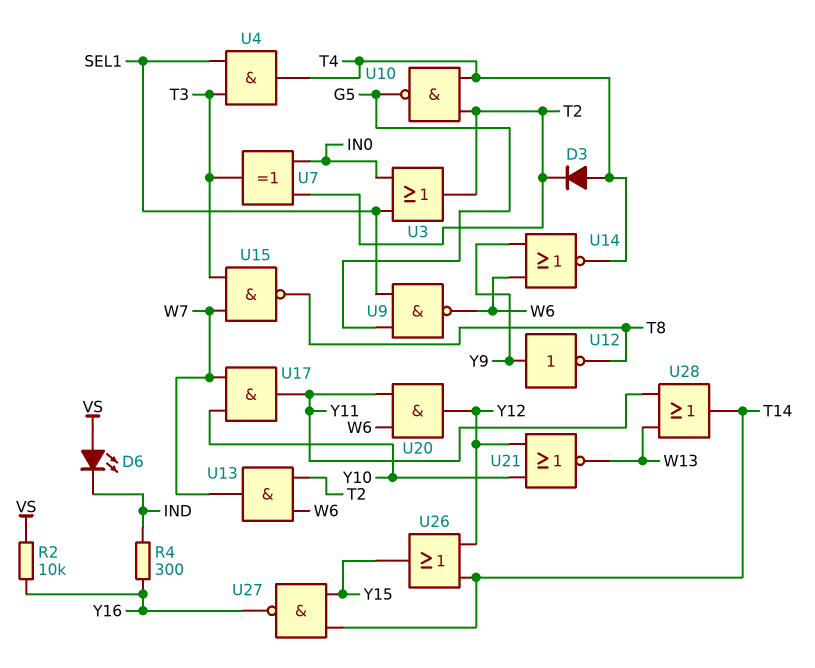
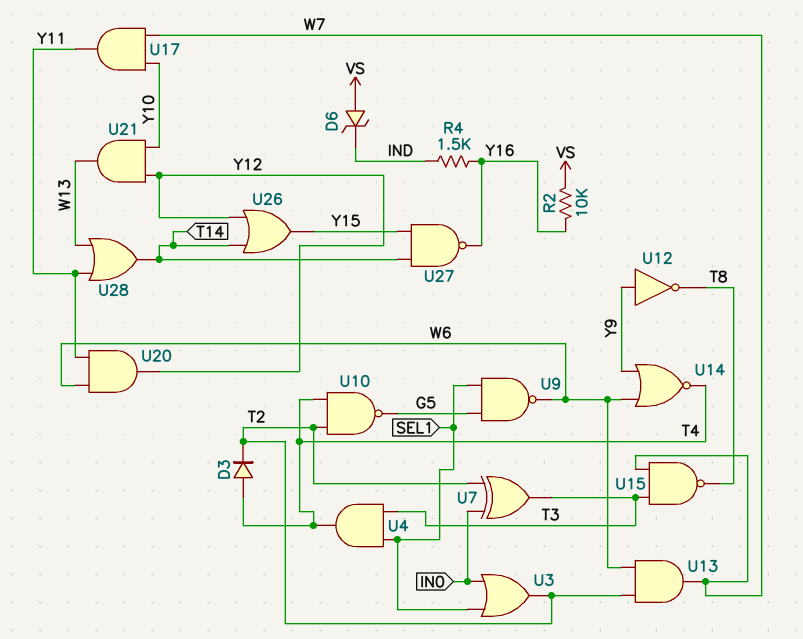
D6: LED (A VS, K IND) -> zener (A VS, K IND)
R4: 300 (IND, Y16) -> 1.5k (IND, Y16)
U21: NOR (in Y10, in Y12, out W13) -> AND (in Y10, in Y12, out W13)

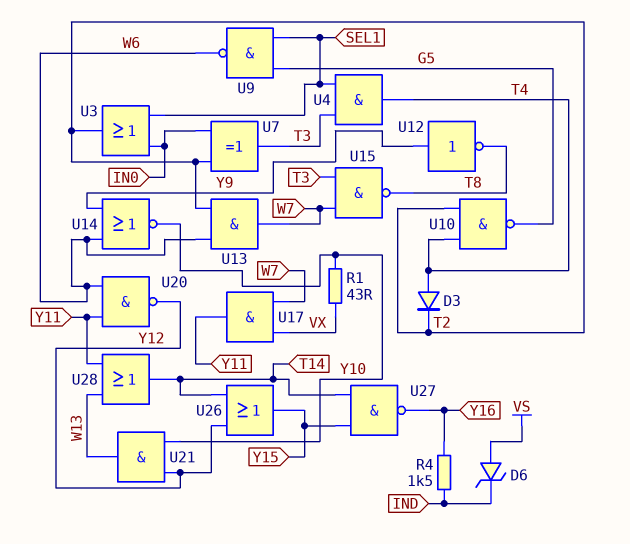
R1: none -> 43 (VX, Y10)
R2: 10k (VS, Y16) -> none
U14: NOR (in W6, in Y9, out T4) -> NOR (in W6, in Y9, out Y10)
U17: AND (in W7, in Y10, out Y11) -> AND (in VX, in W7, out Y11)
U20: AND (in W6, in Y11, out Y12) -> NAND (in W6, in Y11, out Y12)

